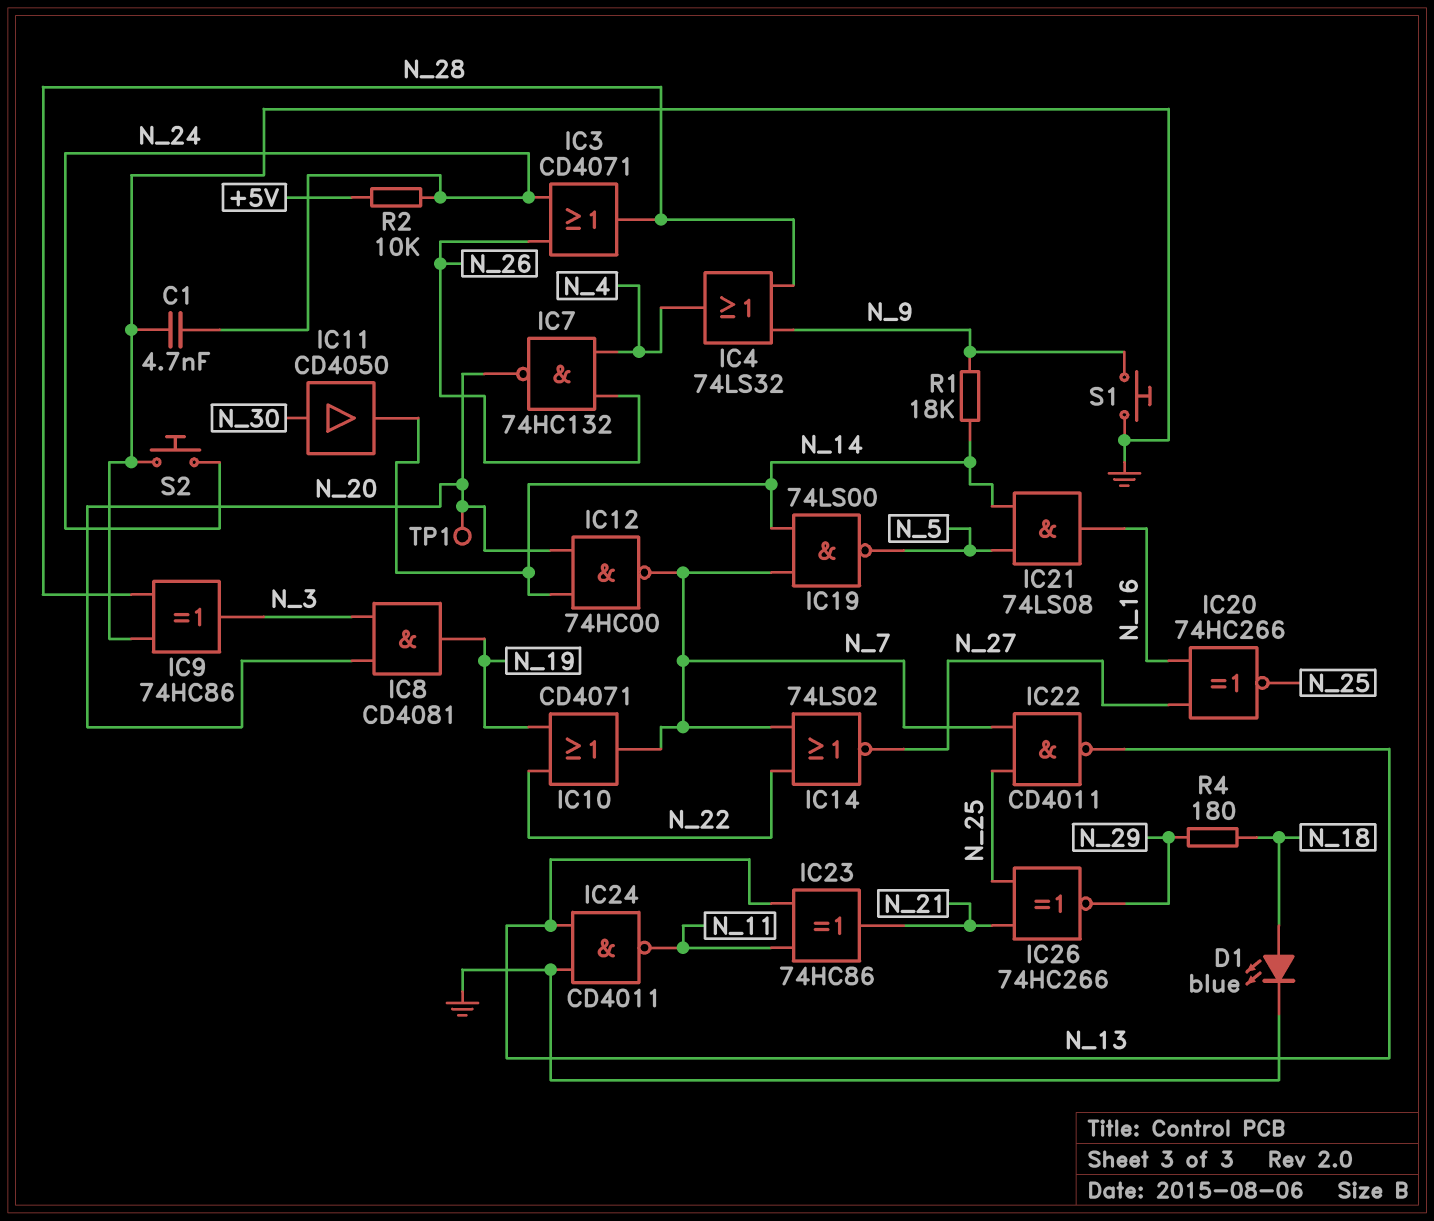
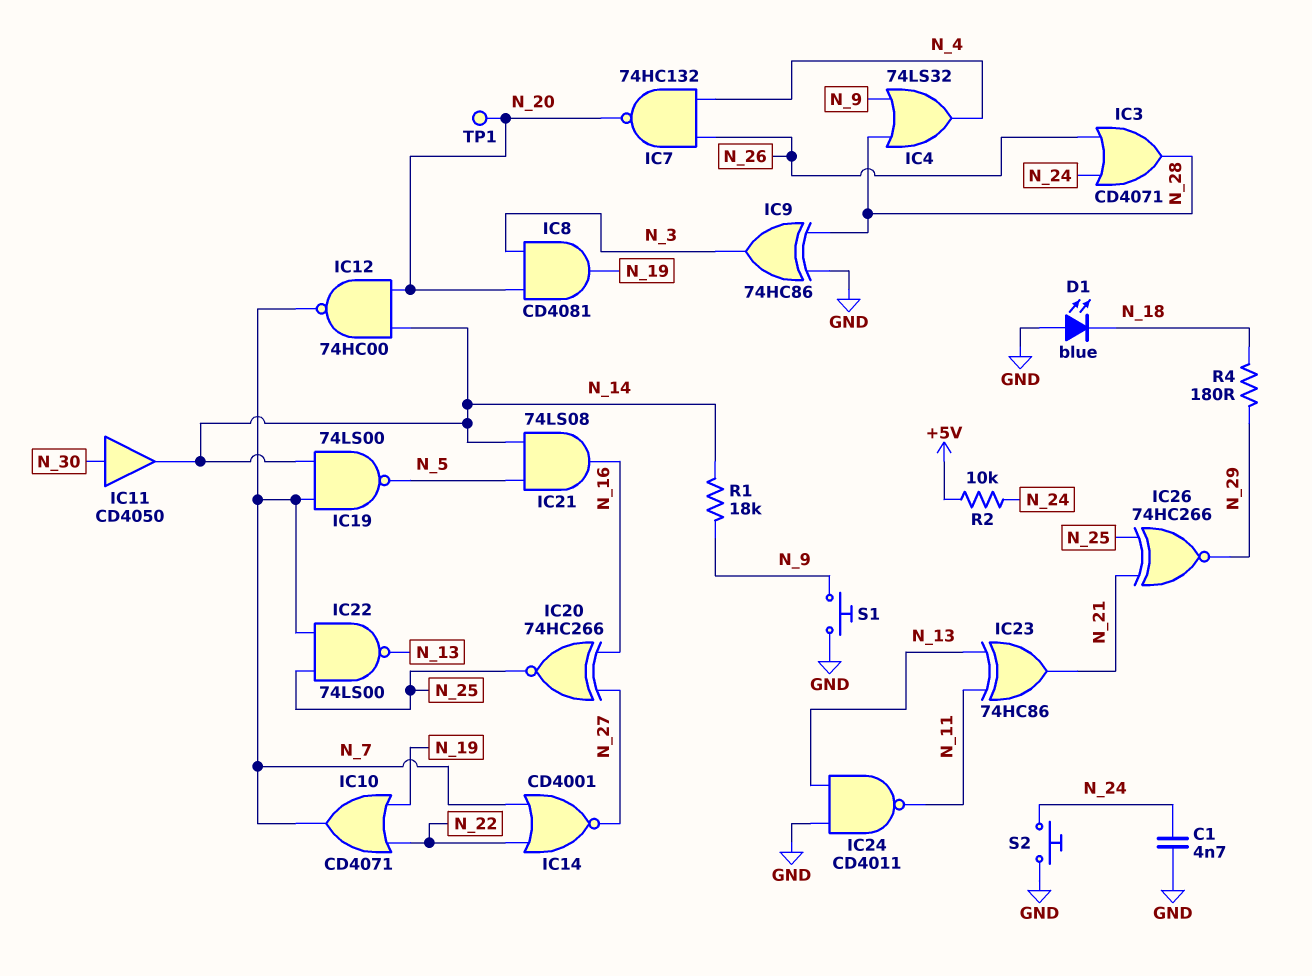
D1: LED blue (A N_18, K GND) -> LED blue (A GND, K N_18)
IC14: NOR 74LS02 (in N_7, in N_22, out N_27) -> NOR CD4001 (in N_7, in N_22, out N_27)
IC22: NAND CD4011 (in N_7, in N_25, out N_13) -> NAND 74LS00 (in N_7, in N_25, out N_13)

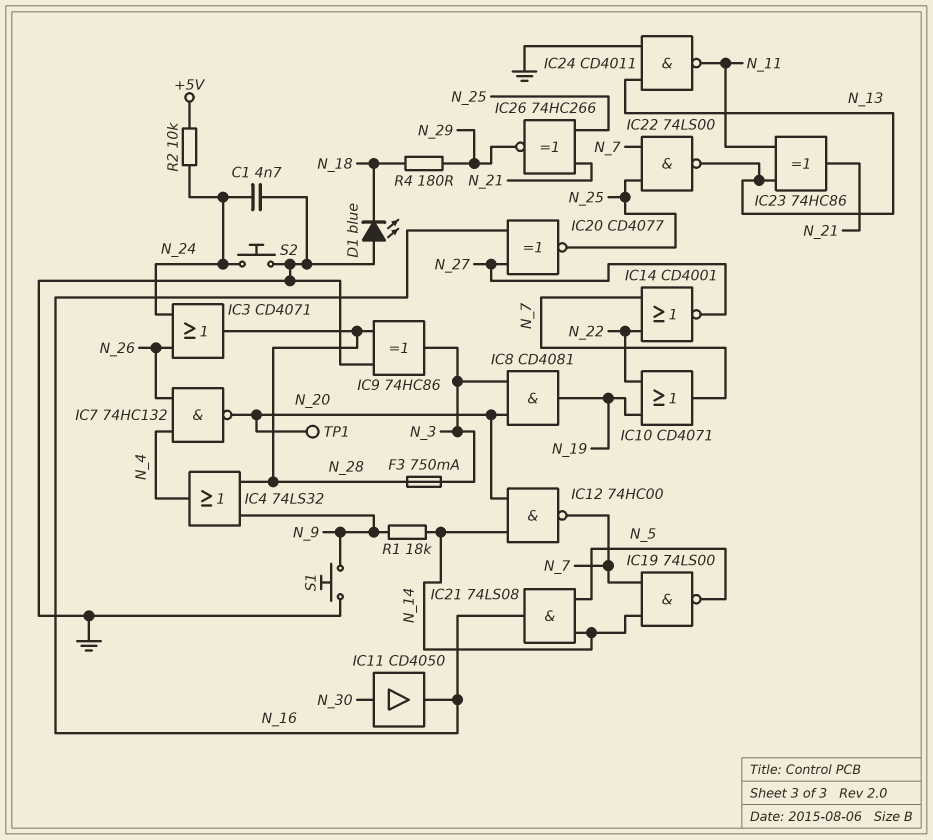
F3: none -> 750mA (N_3, N_28)
IC11: buffer CD4050 (in N_30, out N_14) -> buffer CD4050 (in N_30, out N_16)
IC20: XNOR 74HC266 (in N_16, in N_27, out N_25) -> XNOR CD4077 (in N_16, in N_27, out N_25)

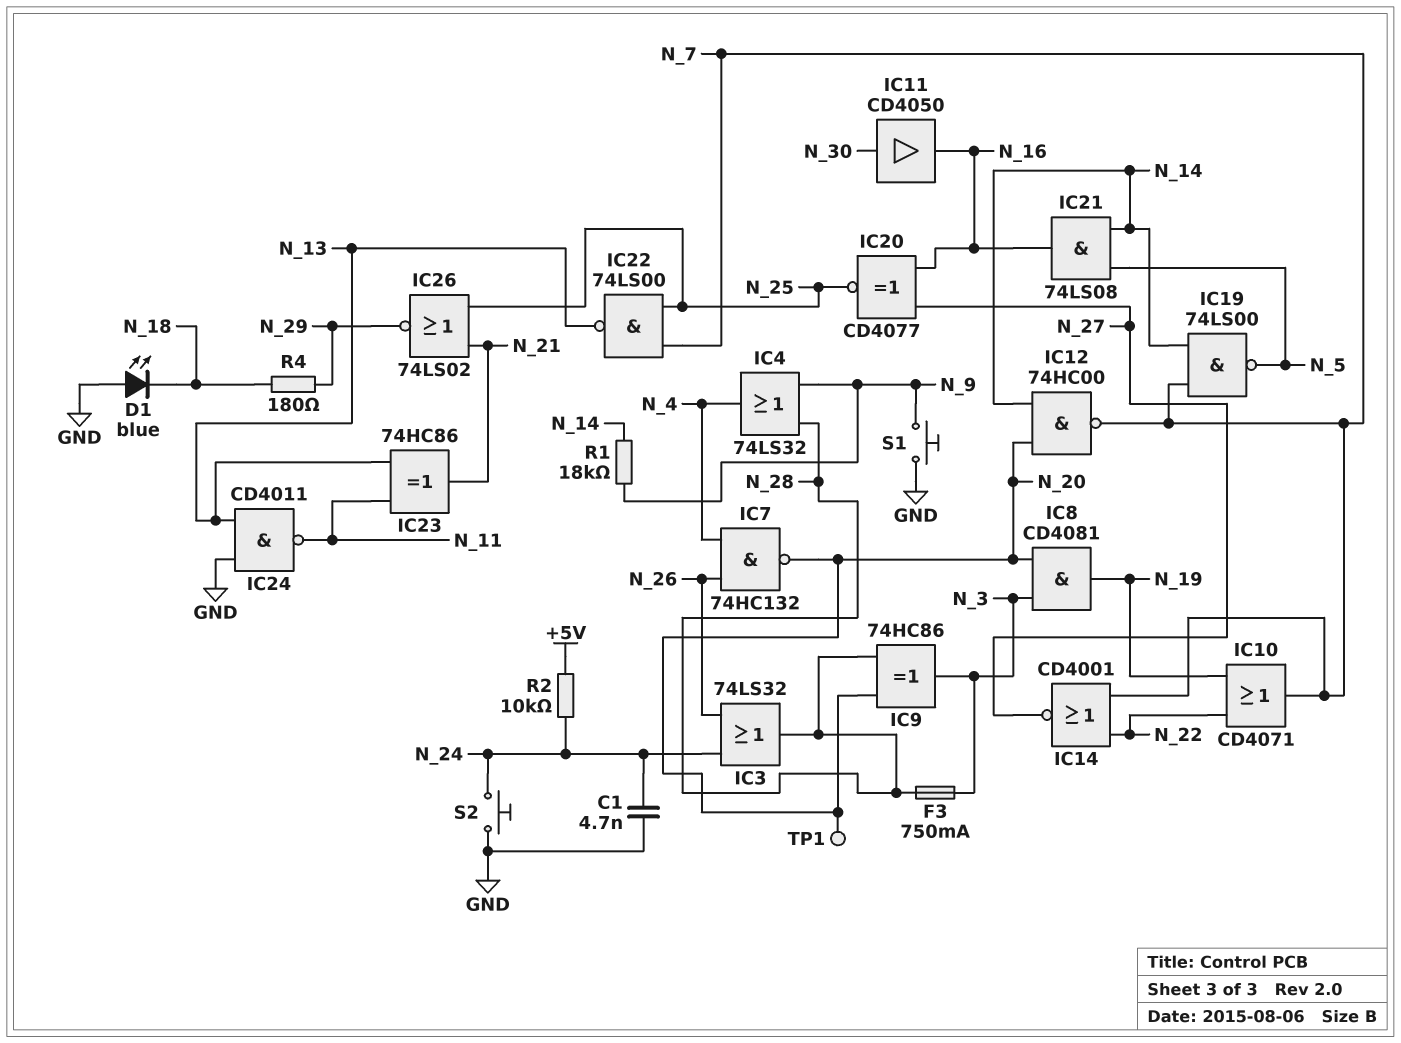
IC3: OR CD4071 (in N_24, in N_26, out N_28) -> OR 74LS32 (in N_24, in N_26, out N_28)
IC9: XOR 74HC86 (in GND, in N_28, out N_3) -> XOR 74HC86 (in N_20, in N_28, out N_3)
IC26: XNOR 74HC266 (in N_21, in N_25, out N_29) -> NOR 74LS02 (in N_21, in N_25, out N_29)

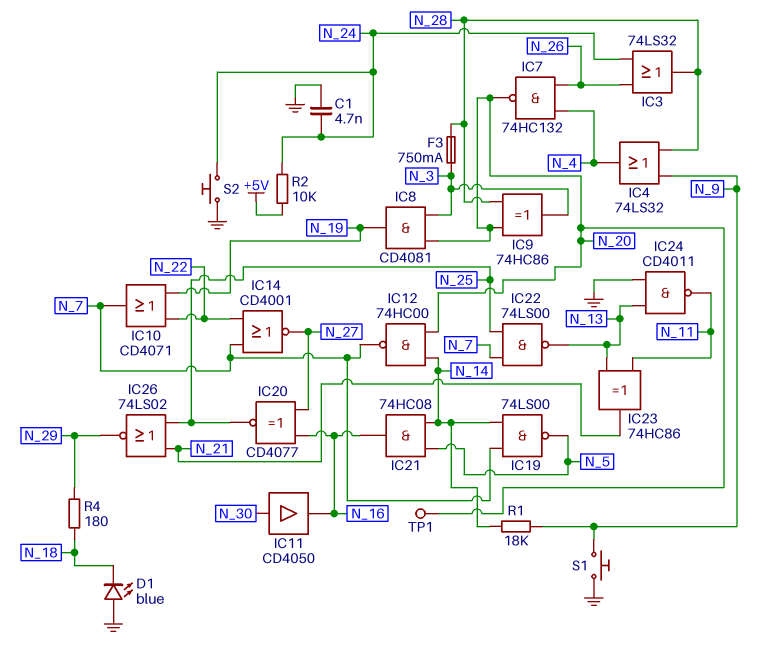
IC21: AND 74LS08 (in N_5, in N_14, out N_16) -> AND 74HC08 (in N_5, in N_14, out N_16)

